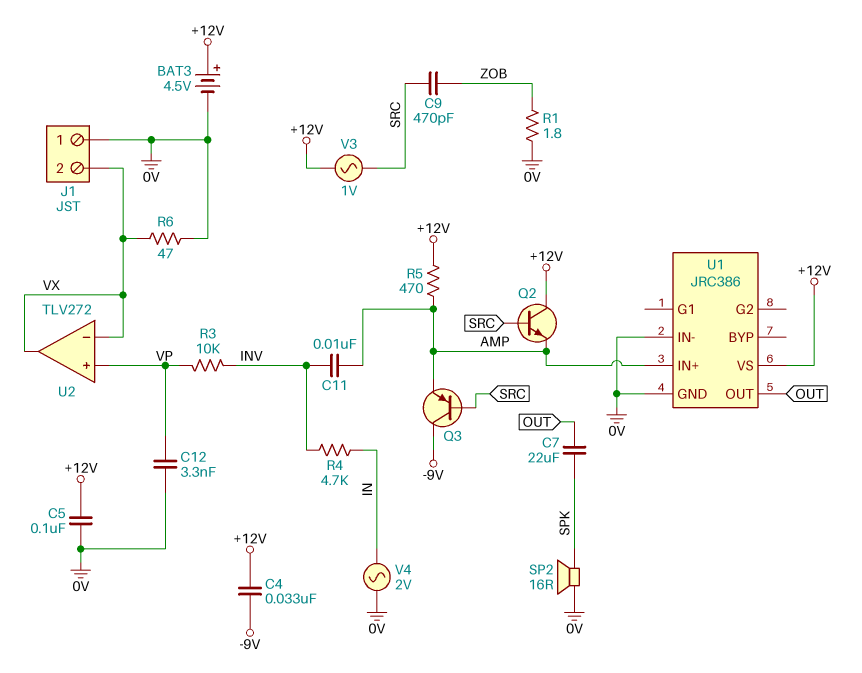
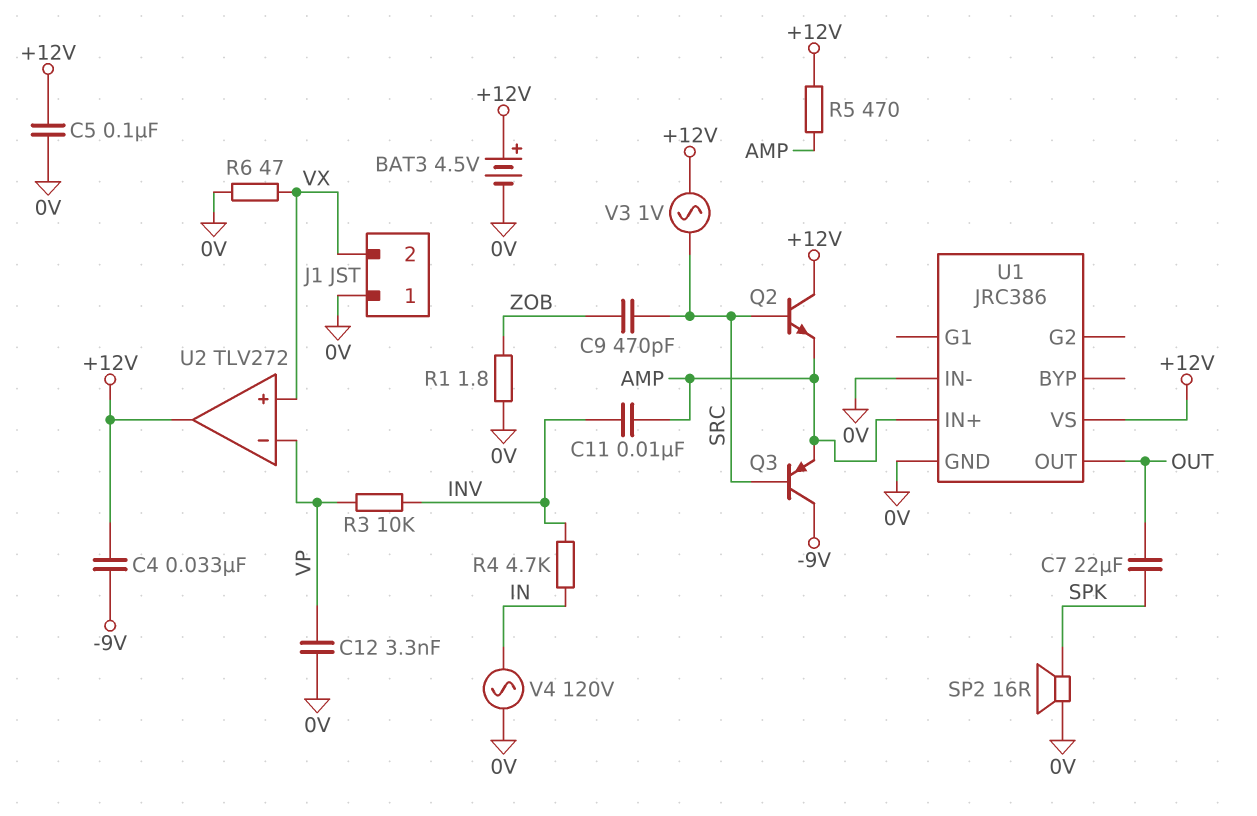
U2 pin in+: VP -> VX
U2 pin in-: VX -> VP
U2 pin out: VX -> +12V
V4: AC 2V (0V, IN) -> AC 120V (0V, IN)

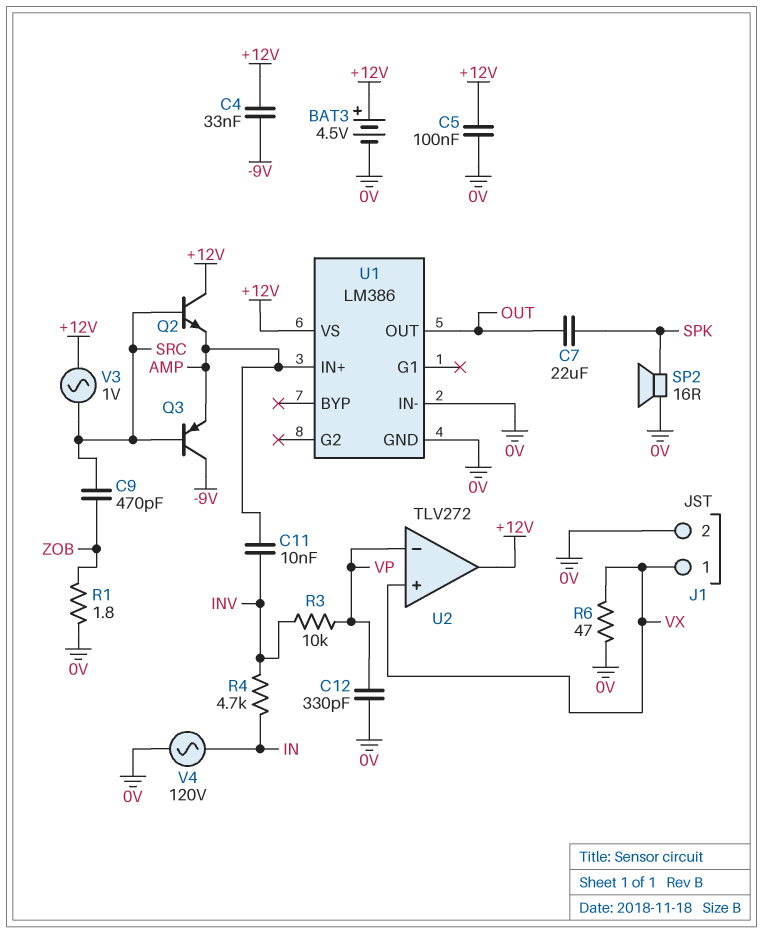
C12: 3.3nF (0V, VP) -> 330pF (0V, VP)
J1 pin 1: 0V -> VX
J1 pin 2: VX -> 0V
R5: 470 (+12V, AMP) -> none
U1: JRC386 -> LM386

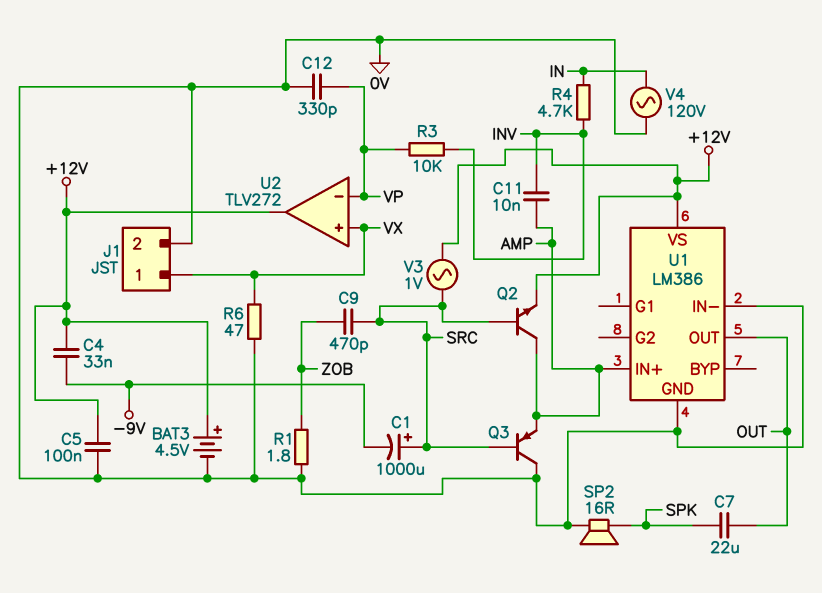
C1: none -> 1000uF (plus SRC, minus -9V)
Q2: NPN (B SRC, C +12V, E AMP) -> NPN (B SRC, C AMP, E +12V)
Q3: PNP (B SRC, C -9V, E AMP) -> PNP (B SRC, C 0V, E AMP)

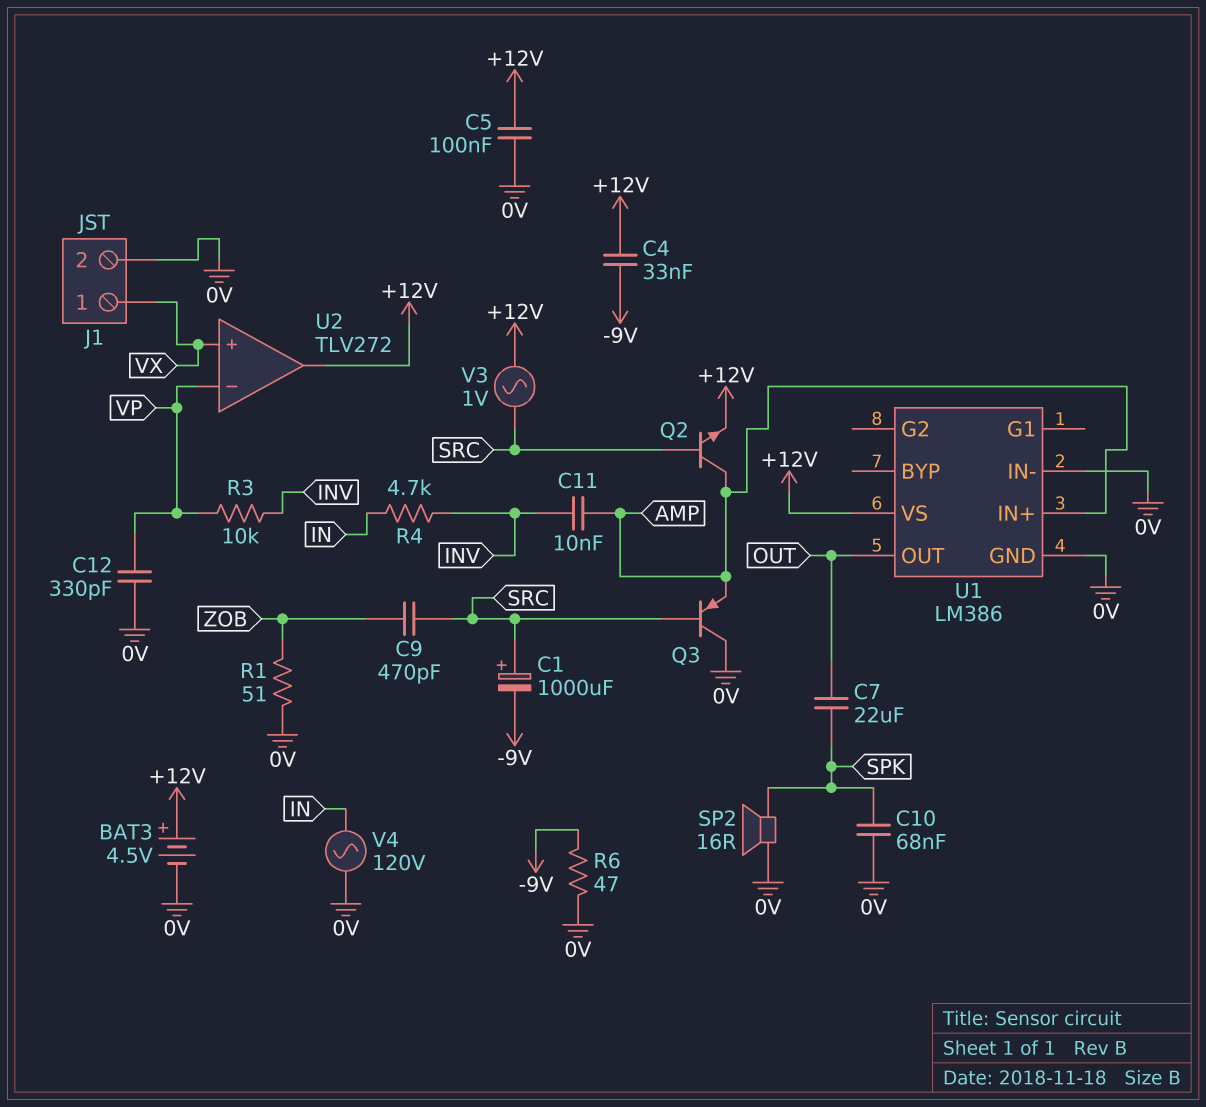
C10: none -> 68nF (0V, SPK)
R1: 1.8 (0V, ZOB) -> 51 (0V, ZOB)
R6: 47 (0V, VX) -> 47 (-9V, 0V)

